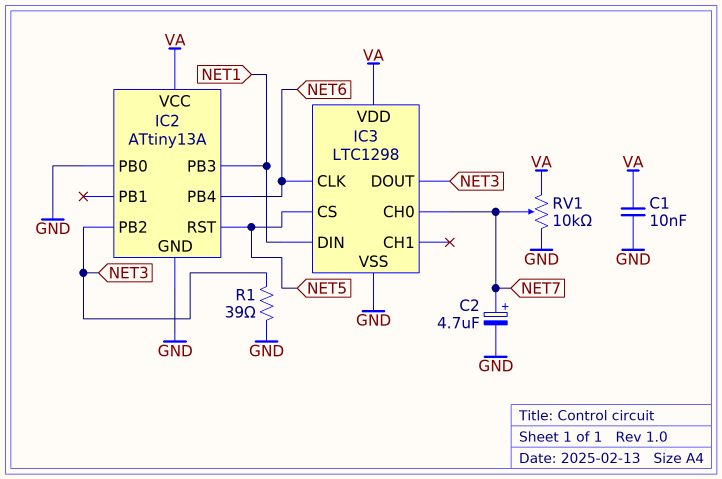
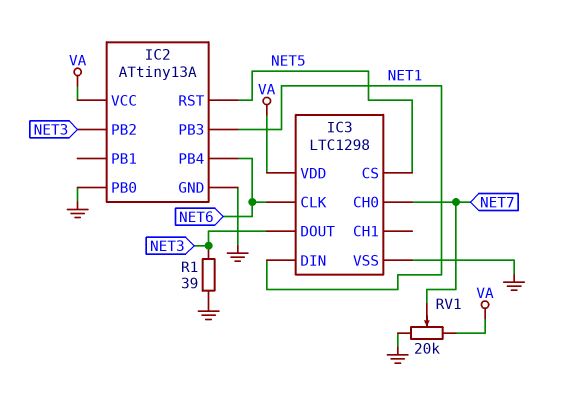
C1: 10nF (GND, VA) -> none
C2: 4.7uF (plus NET7, minus GND) -> none
RV1: 10k (GND, VA, wiper NET7) -> 20k (GND, VA, wiper NET7)

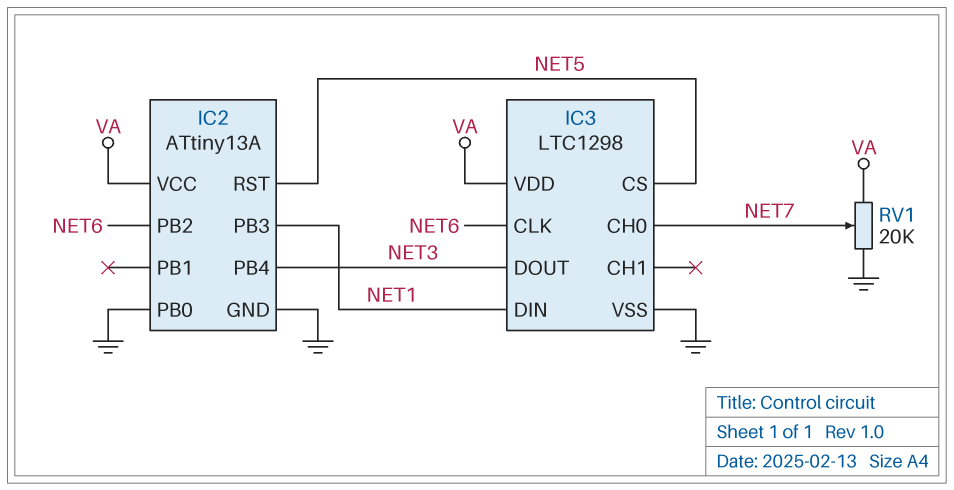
IC2 pin PB2: NET3 -> NET6
IC2 pin PB4: NET6 -> NET3
R1: 39 (GND, NET3) -> none

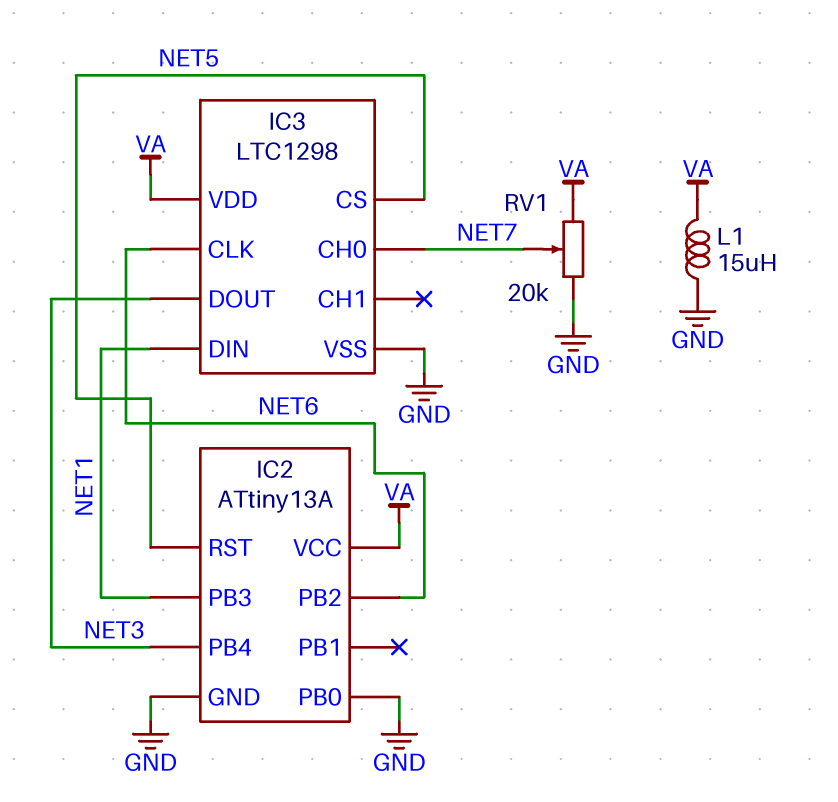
L1: none -> 15uH (GND, VA)

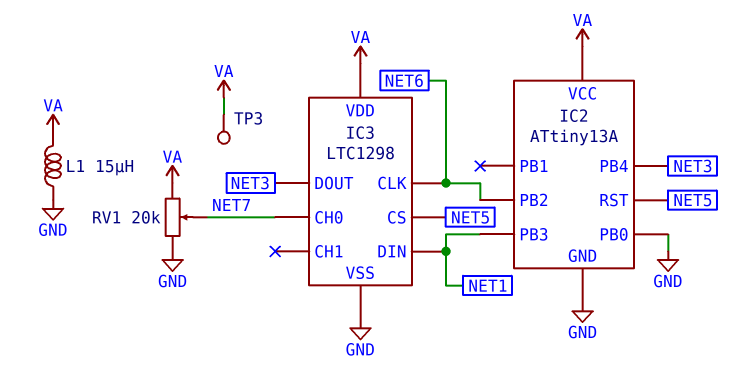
TP3: none -> test point (VA)

